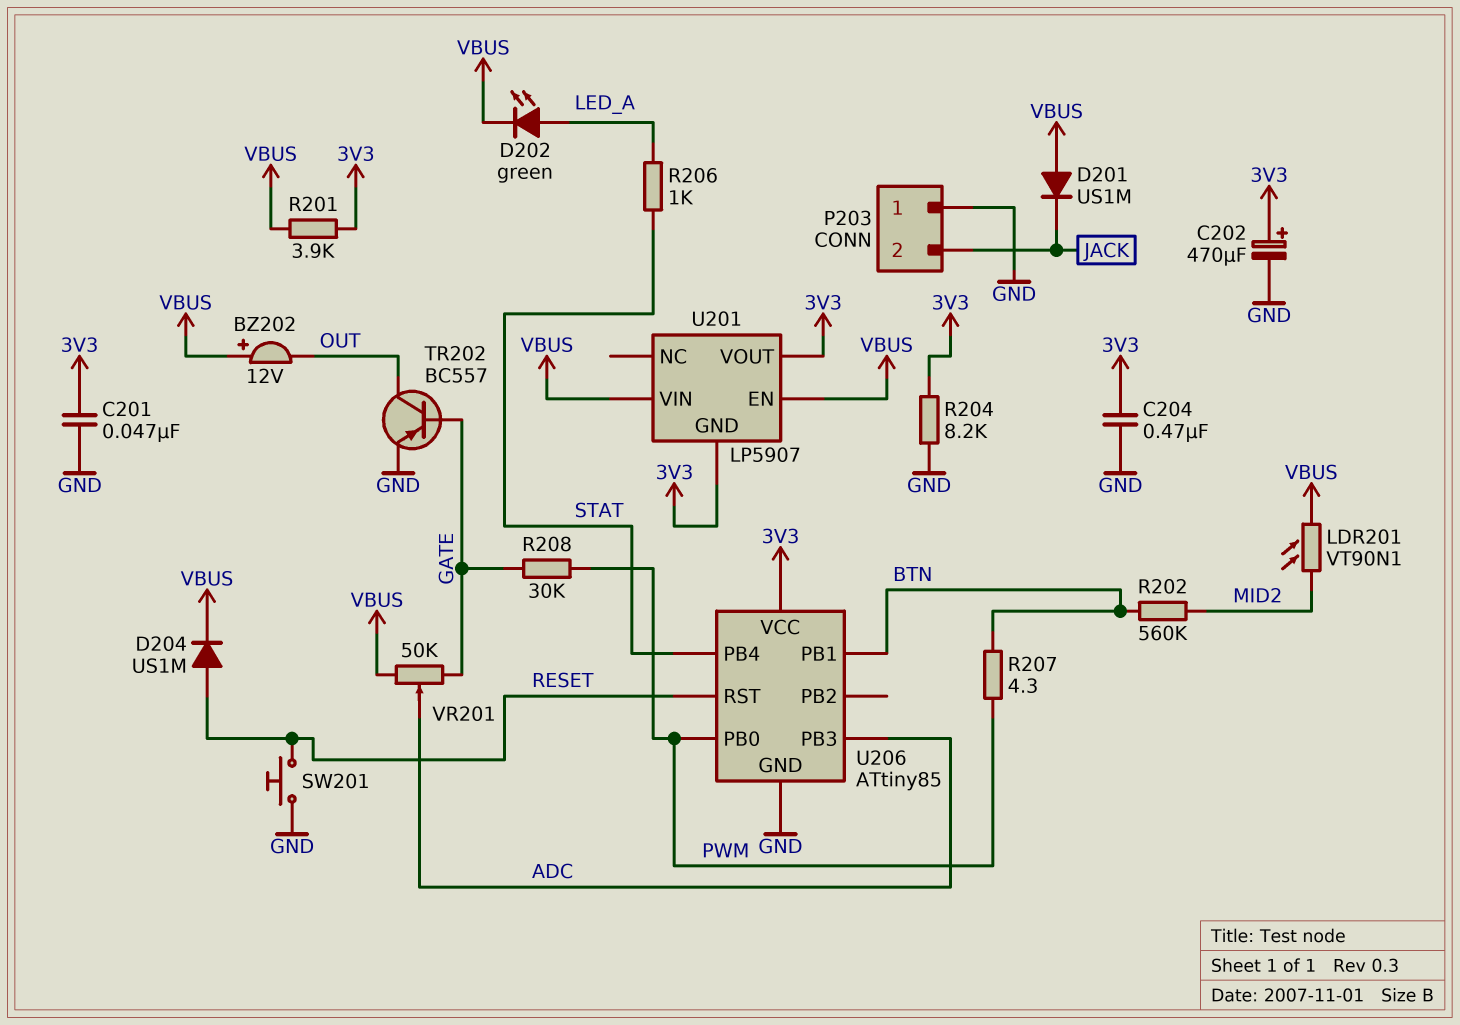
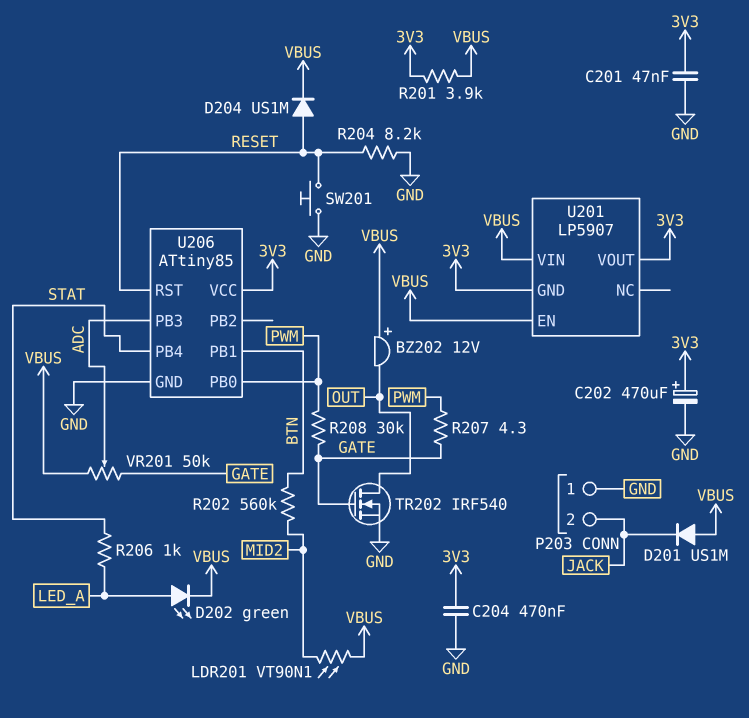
R204: 8.2k (3V3, GND) -> 8.2k (GND, RESET)
R207: 4.3 (BTN, PWM) -> 4.3 (GATE, PWM)
TR202: PNP BC557 (B GATE, C OUT, E GND) -> NMOS IRF540 (G GATE, D OUT, S GND)

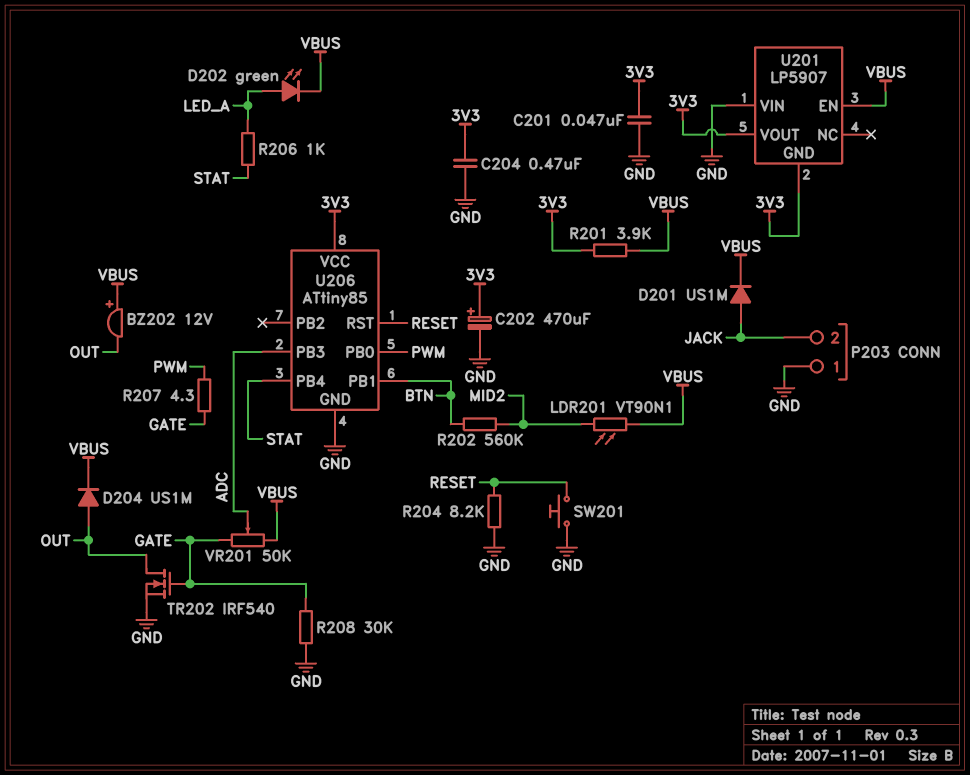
D201: diode US1M (A VBUS, K JACK) -> diode US1M (A JACK, K VBUS)
D204: diode US1M (A RESET, K VBUS) -> diode US1M (A OUT, K VBUS)
R208: 30k (GATE, PWM) -> 30k (GATE, GND)
U201 pin VIN: VBUS -> GND

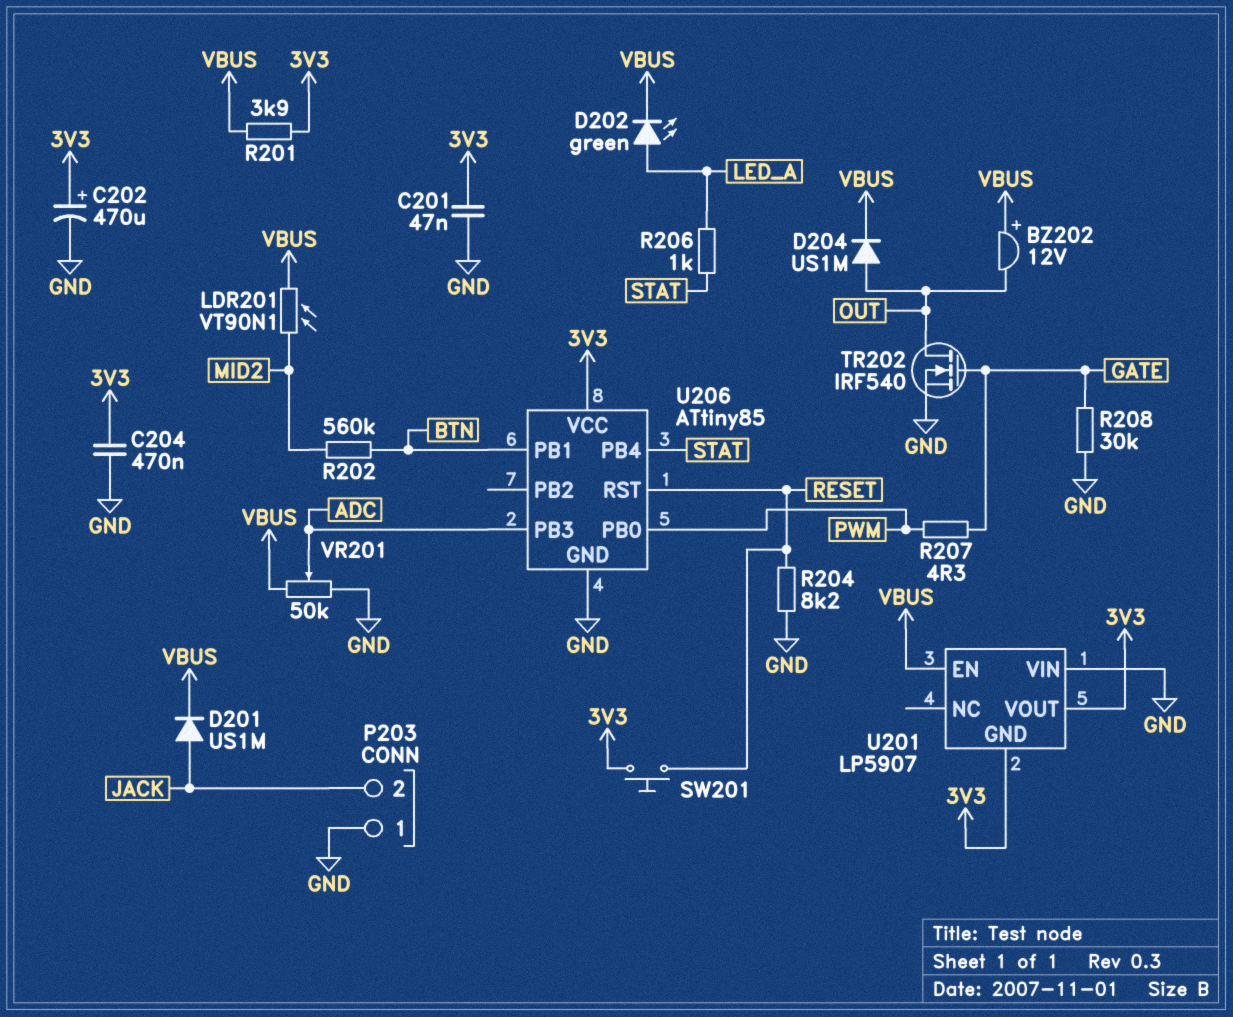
SW201: button (GND, RESET) -> button (3V3, RESET)
VR201: 50k (GATE, VBUS, wiper ADC) -> 50k (GND, VBUS, wiper ADC)

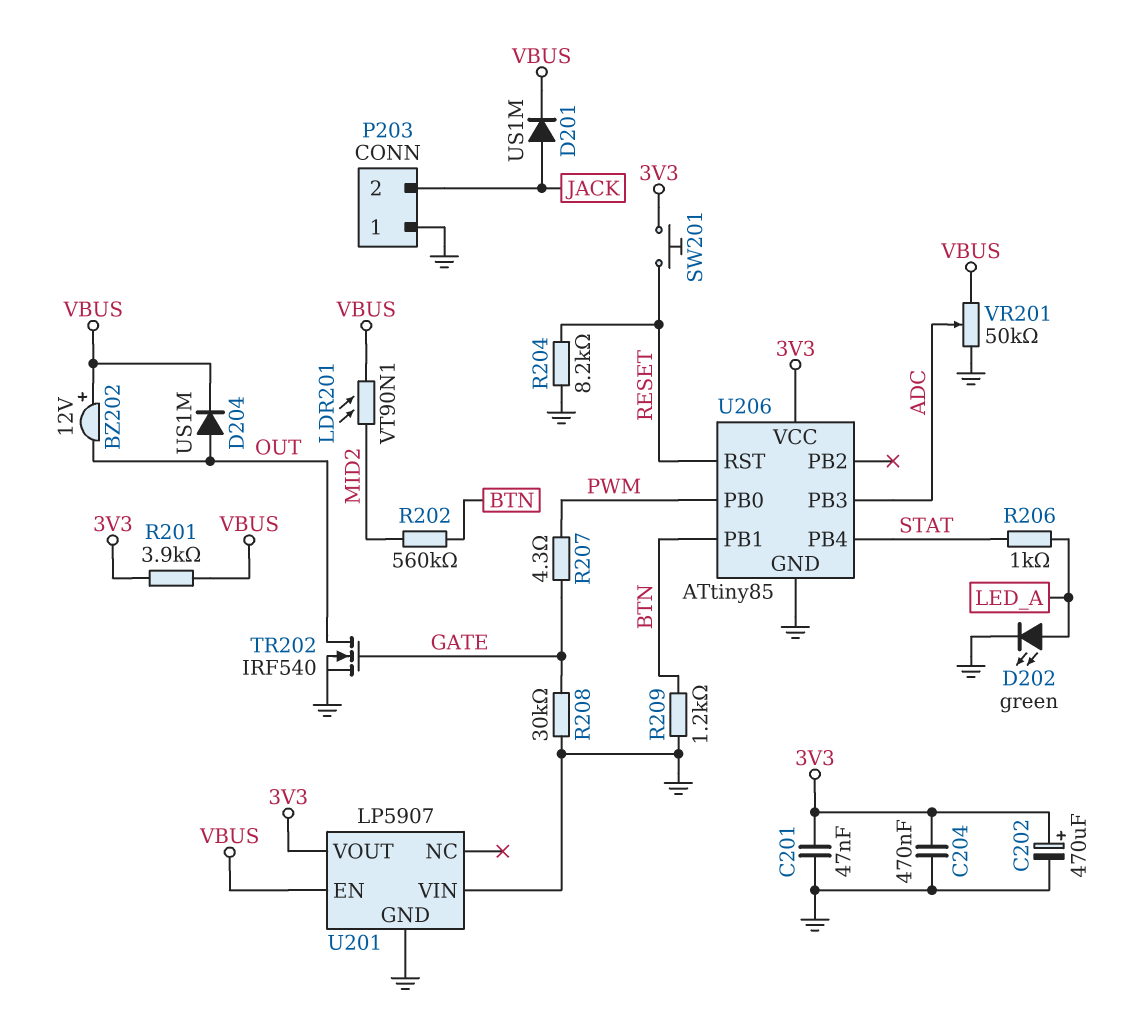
D202: LED green (A LED_A, K VBUS) -> LED green (A LED_A, K GND)
R209: none -> 1.2k (BTN, GND)
U201 pin GND: 3V3 -> GND

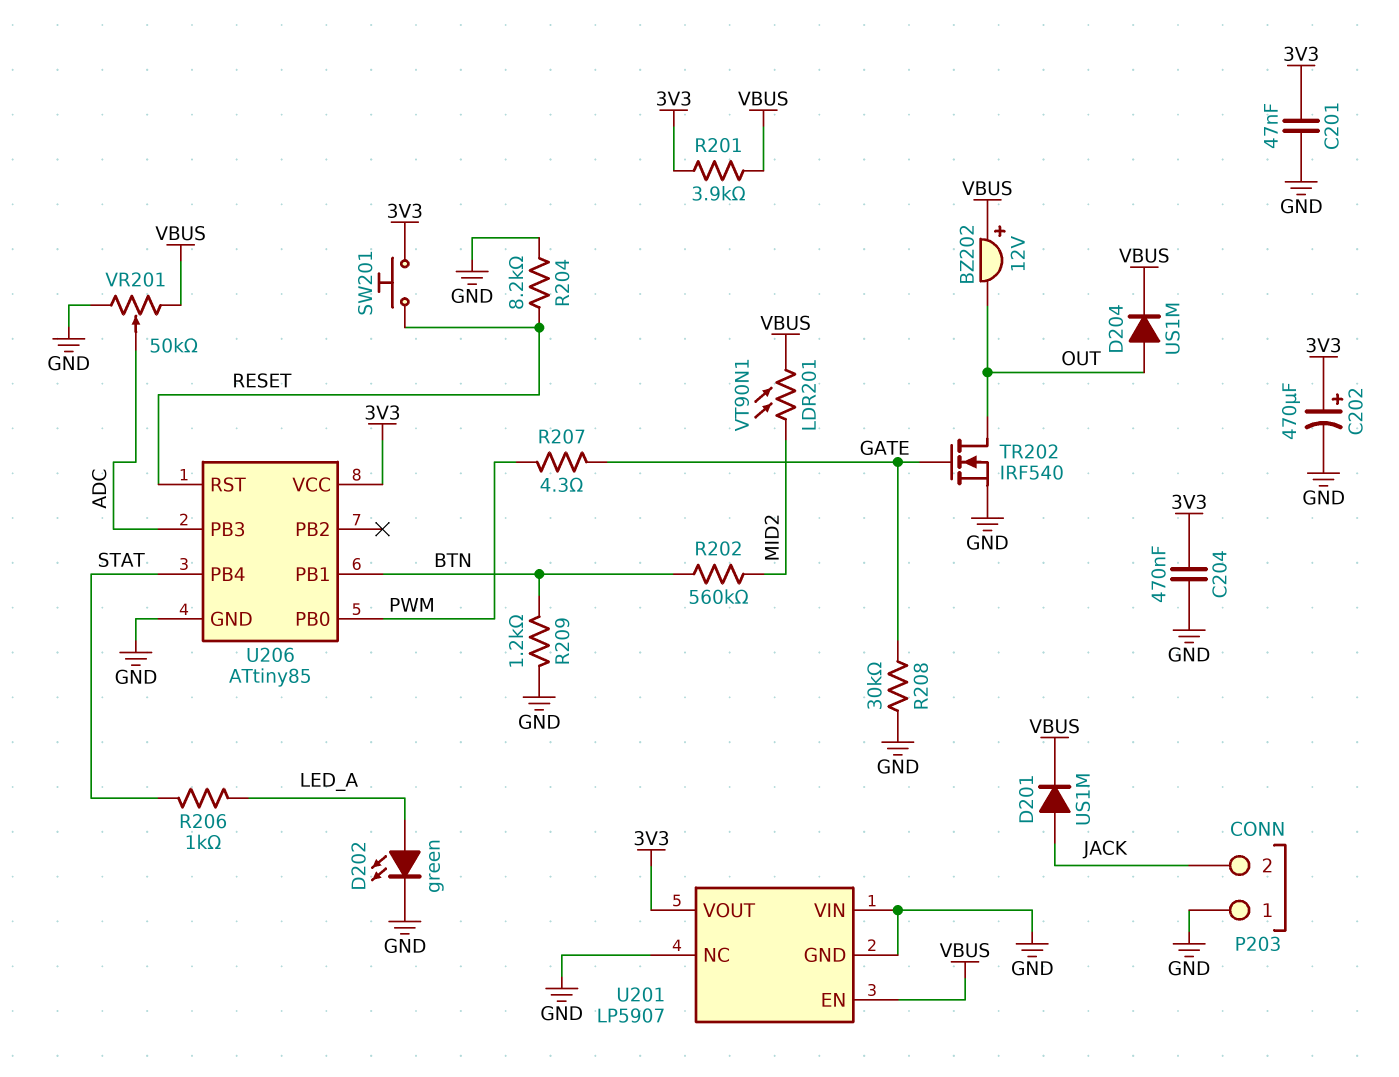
U201 pin NC: none -> GND

